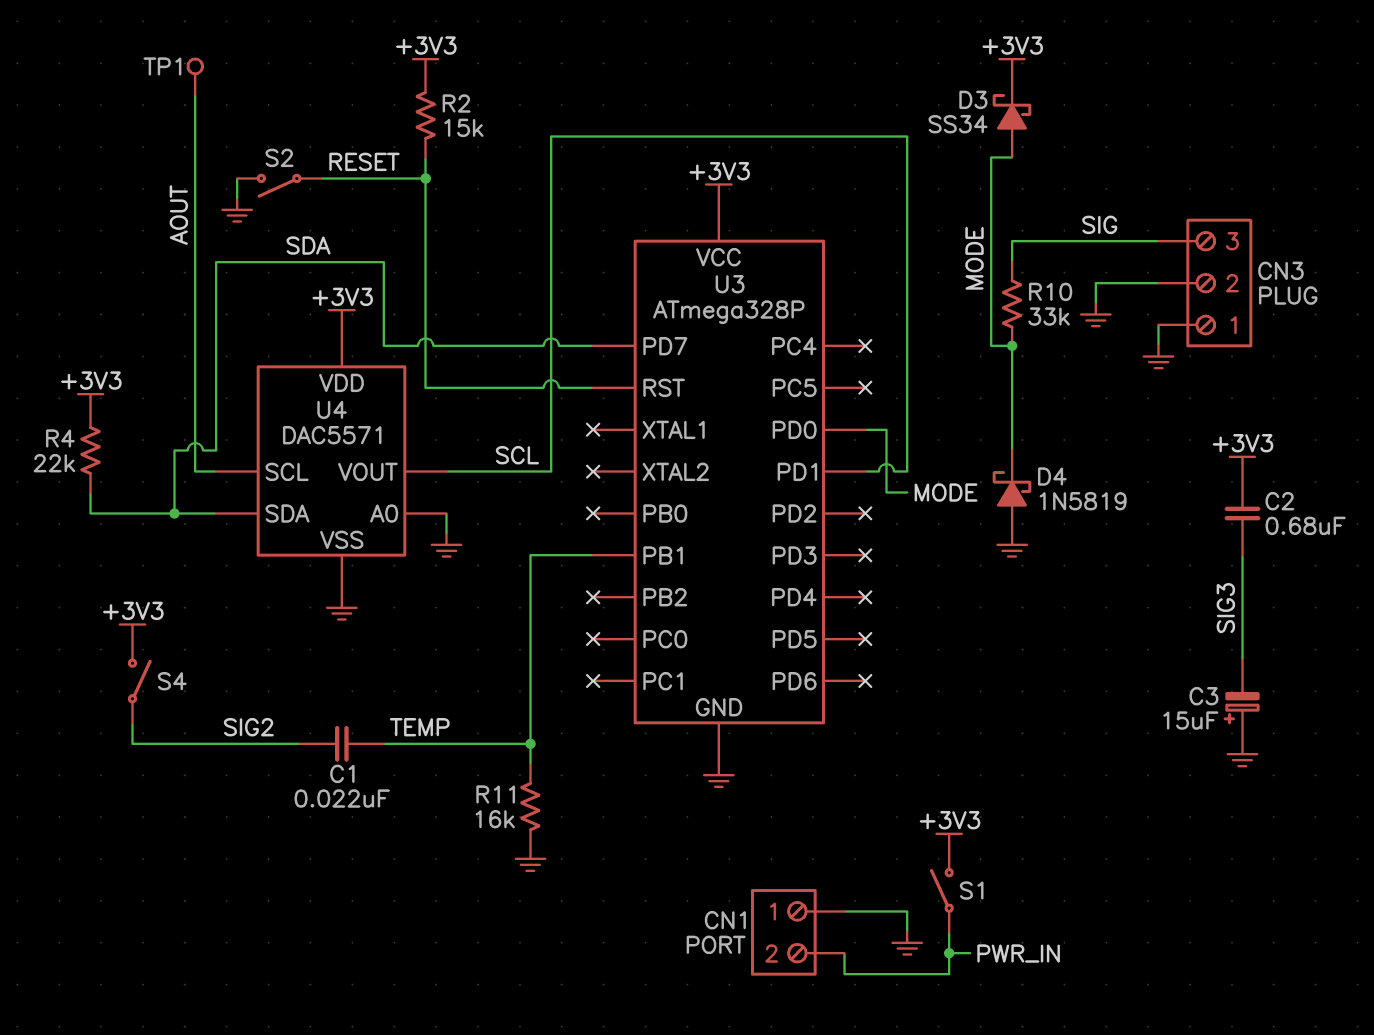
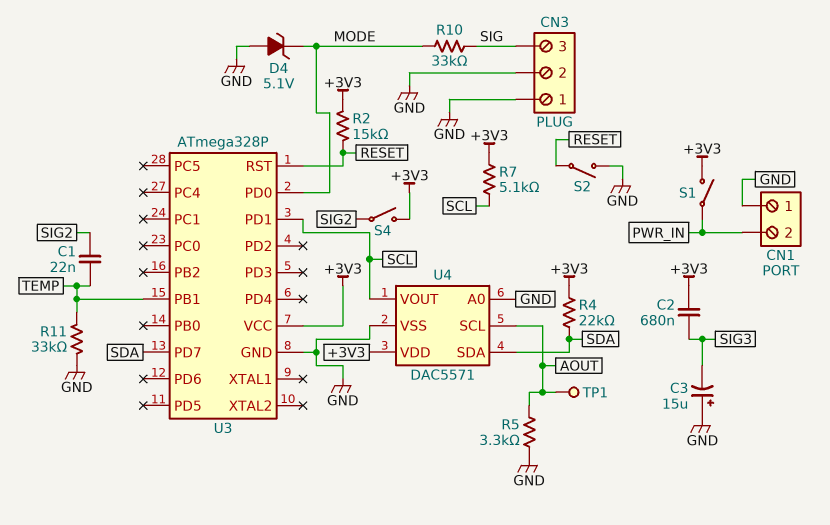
D3: schottky SS34 (A MODE, K +3V3) -> none
D4: schottky 1N5819 (A GND, K MODE) -> zener 5.1V (A GND, K MODE)
R5: none -> 3.3k (AOUT, GND)
R7: none -> 5.1k (+3V3, SCL)
R11: 16k (GND, TEMP) -> 33k (GND, TEMP)

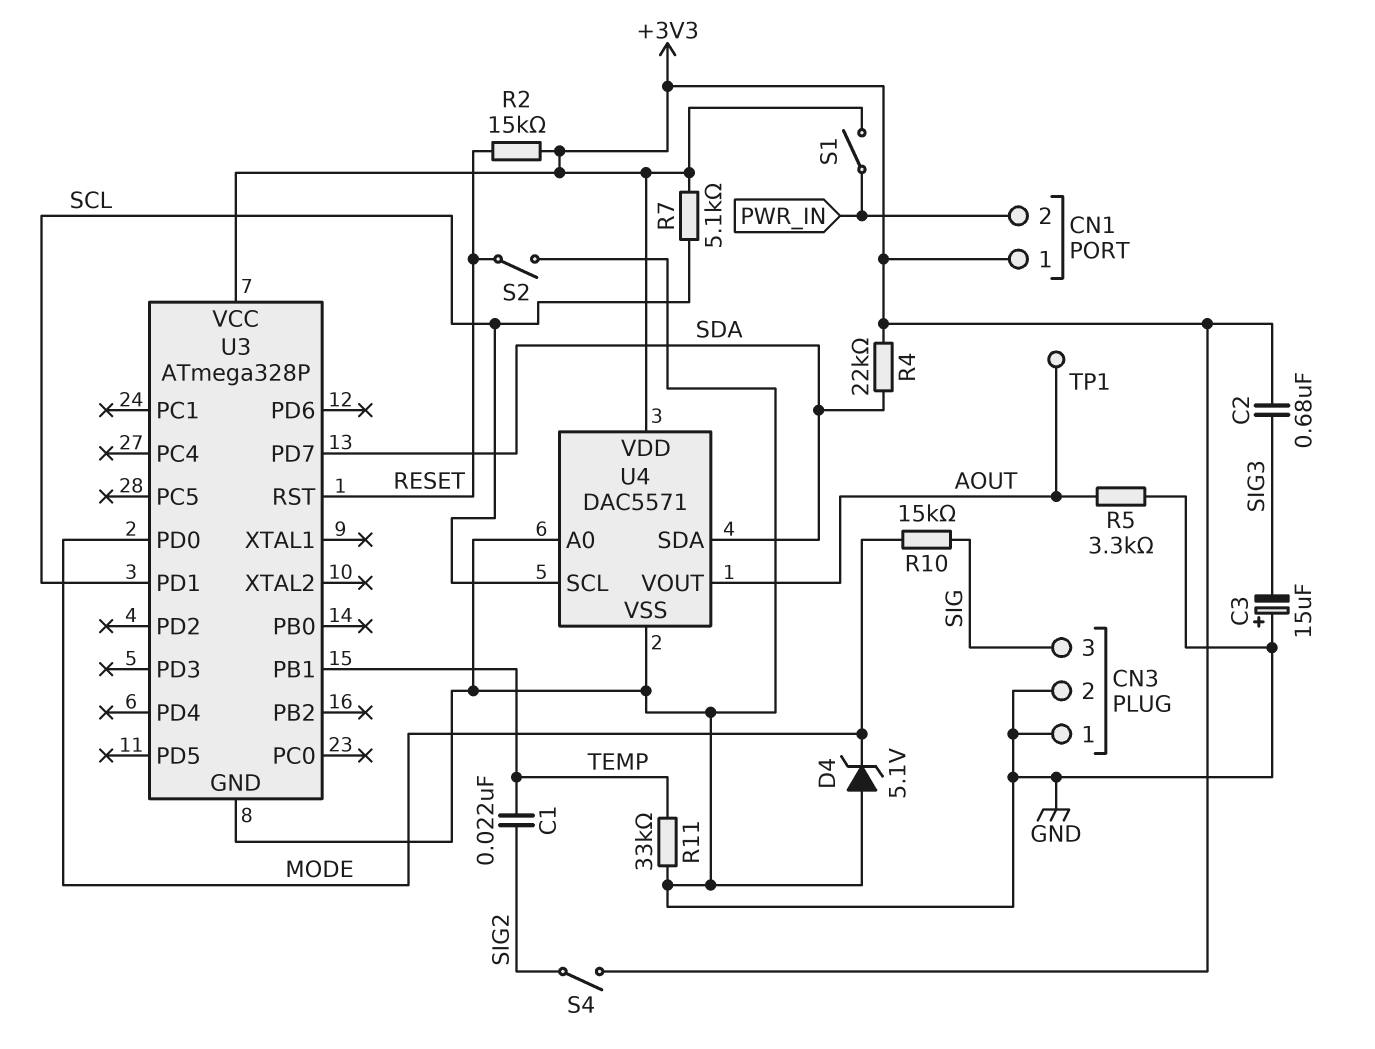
CN1 pin 1: GND -> +3V3
R10: 33k (MODE, SIG) -> 15k (MODE, SIG)
U4 pin SCL: AOUT -> SCL
U4 pin VOUT: SCL -> AOUT

